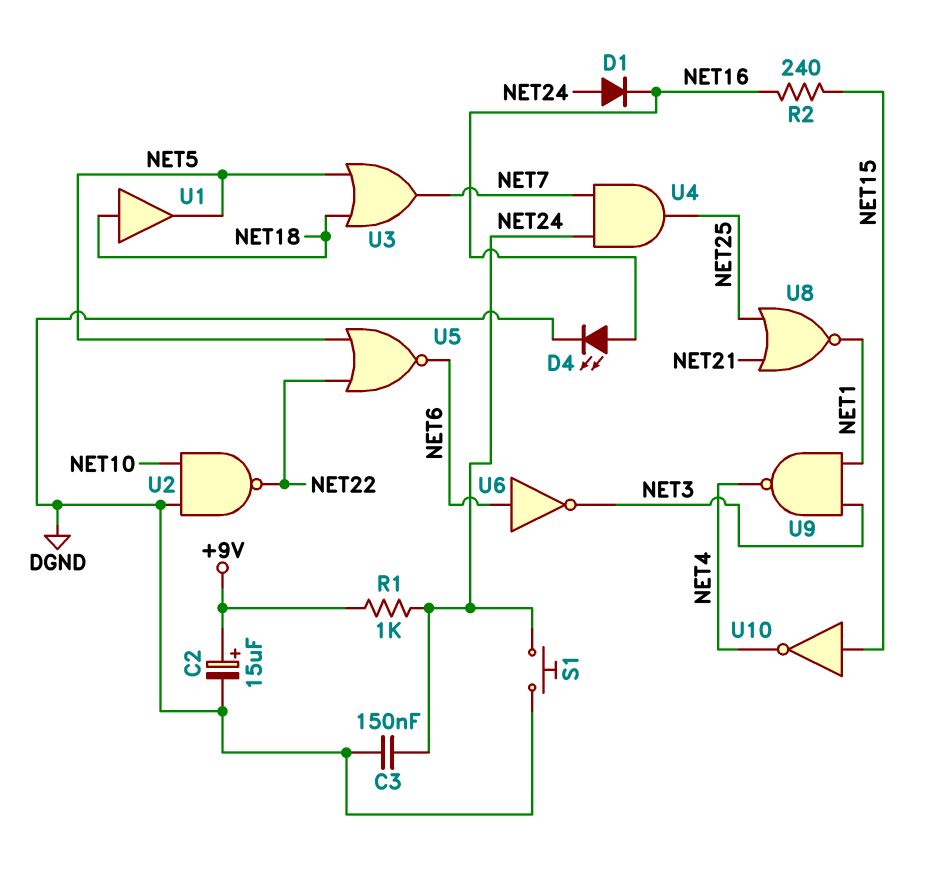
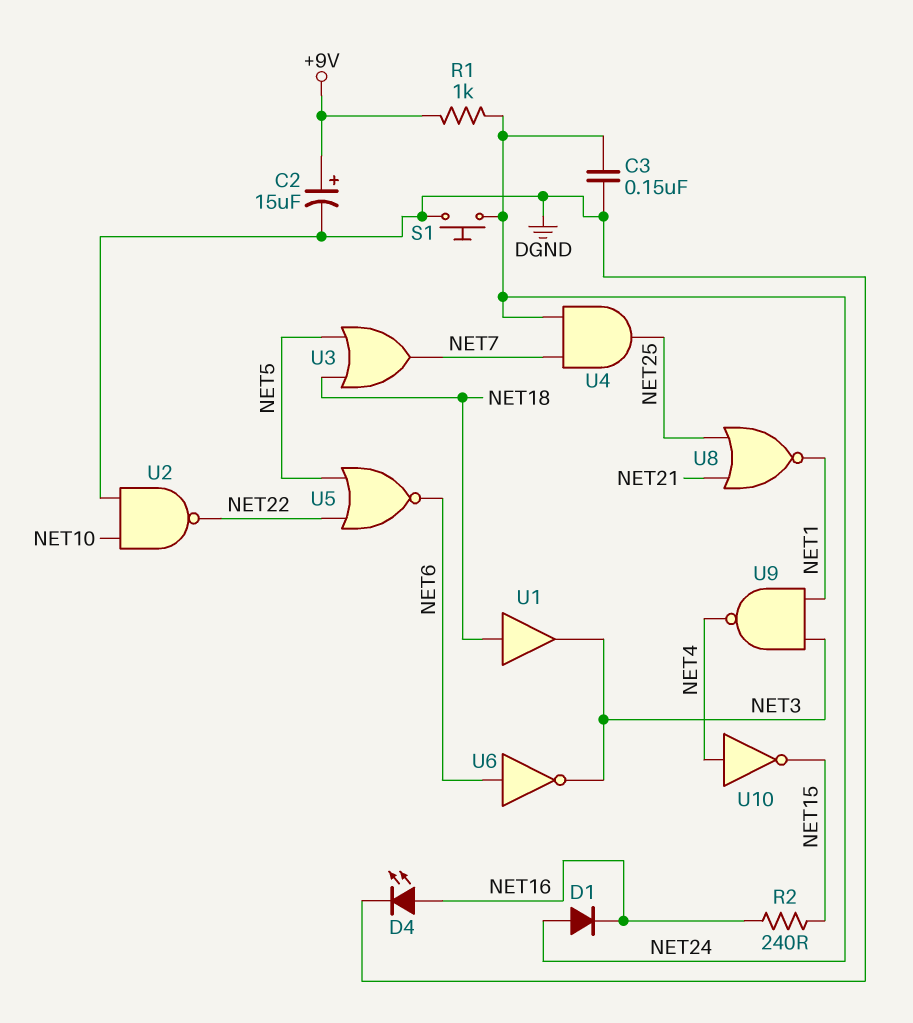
U1: buffer (in NET18, out NET5) -> buffer (in NET18, out NET3)
U10: NOT (in NET15, out NET4) -> NOT (in NET4, out NET15)

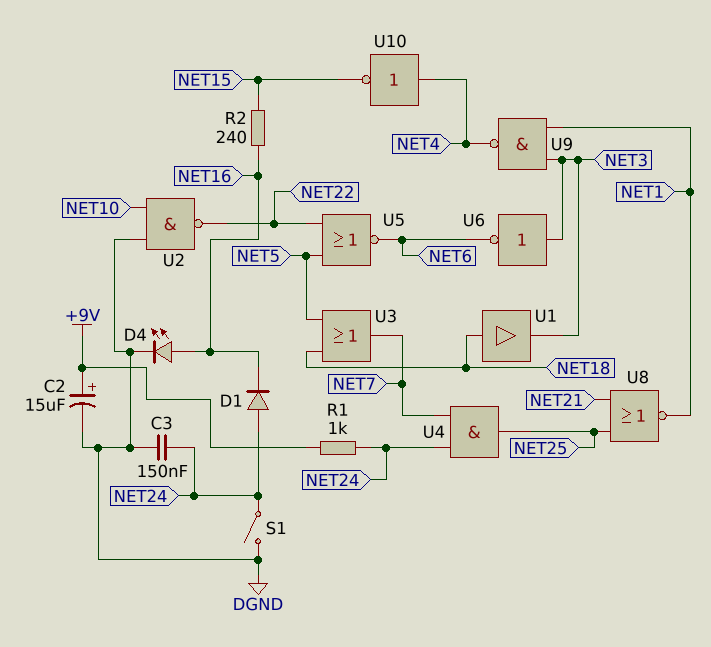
S1: button (DGND, NET24) -> switch (DGND, NET24)
U6: NOT (in NET6, out NET3) -> NOT (in NET3, out NET6)

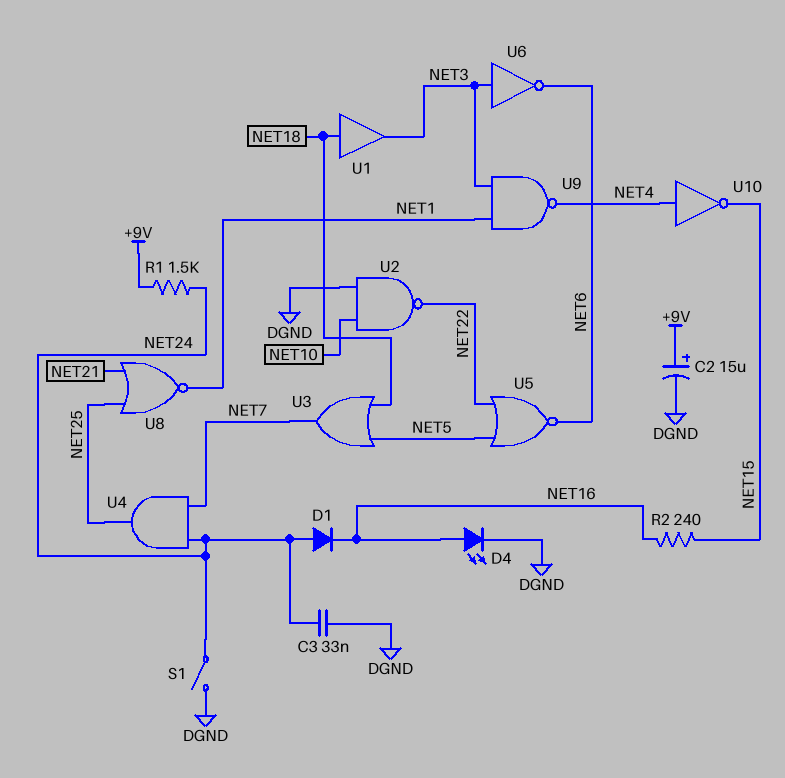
C3: 150nF (DGND, NET24) -> 33nF (DGND, NET24)
R1: 1k (+9V, NET24) -> 1.5k (+9V, NET24)

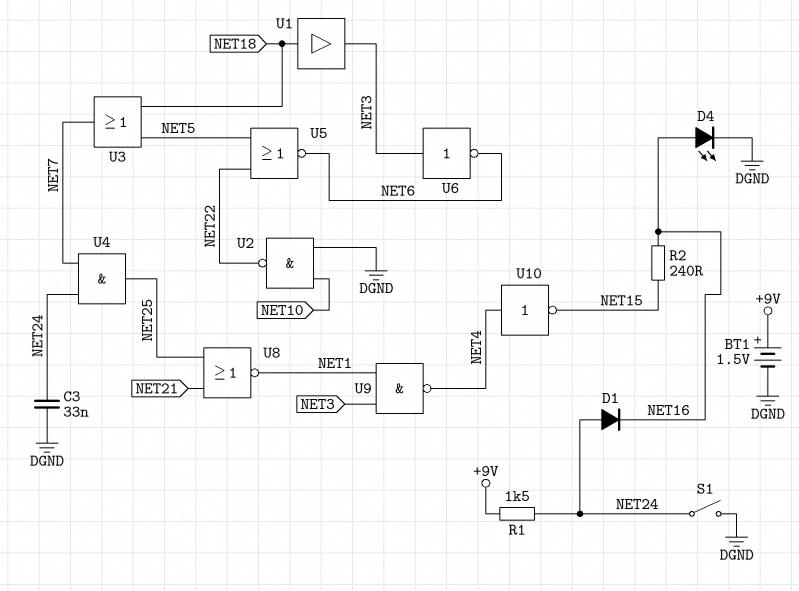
BT1: none -> 1.5V (plus +9V, minus DGND)
C2: 15uF (plus +9V, minus DGND) -> none

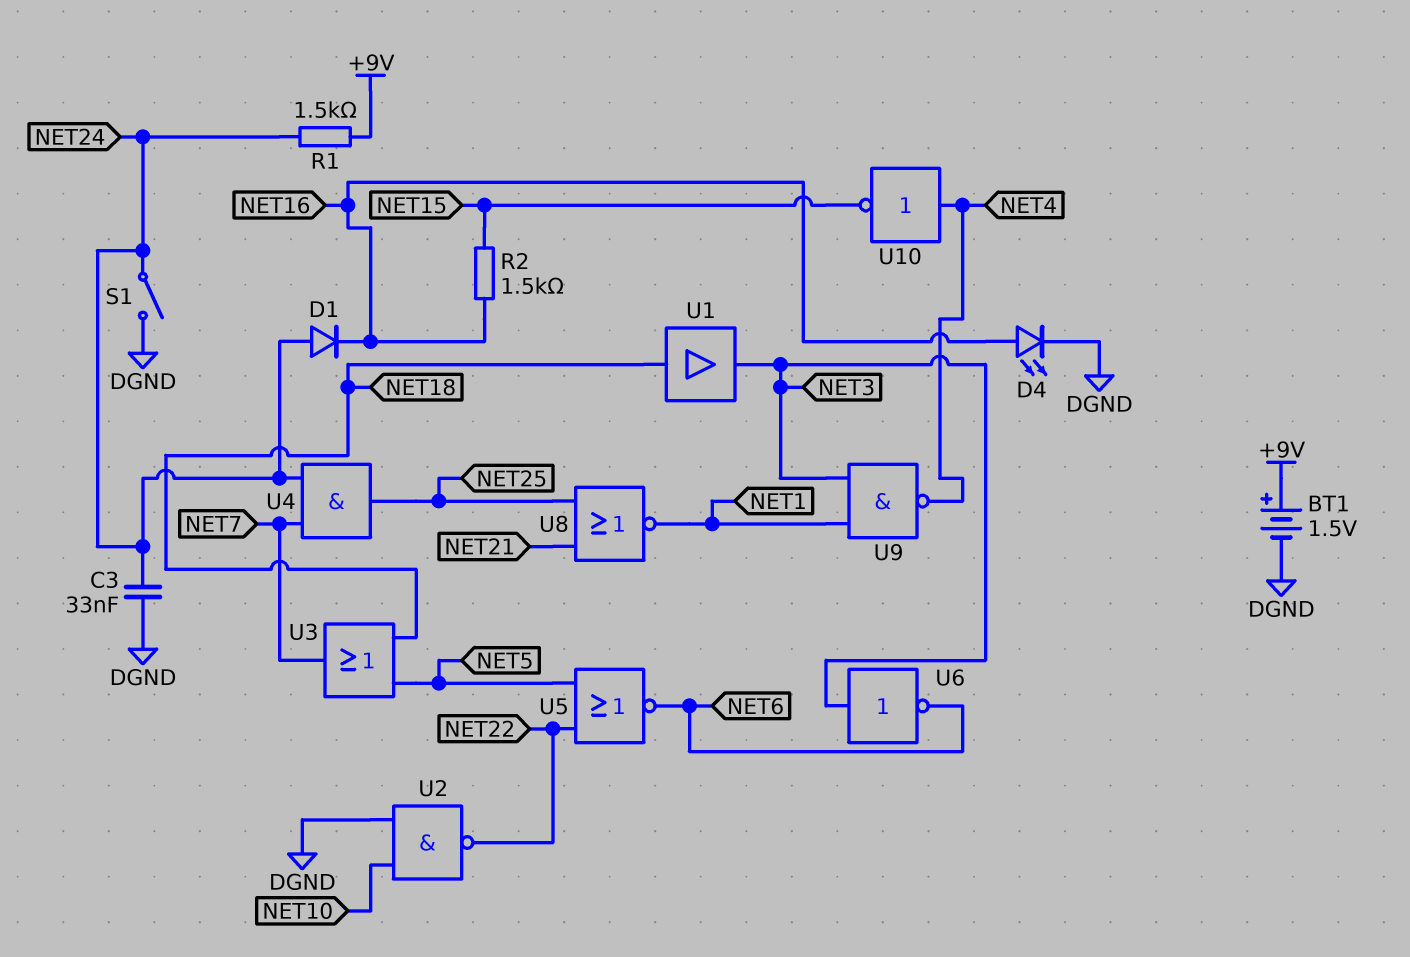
R2: 240 (NET15, NET16) -> 1.5k (NET15, NET16)

